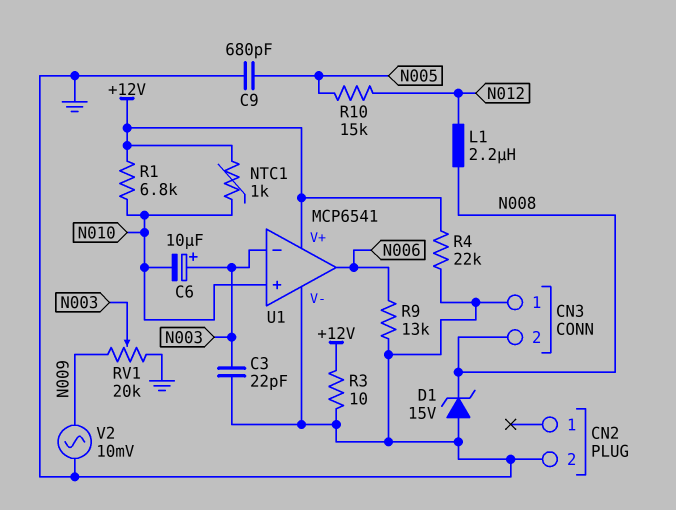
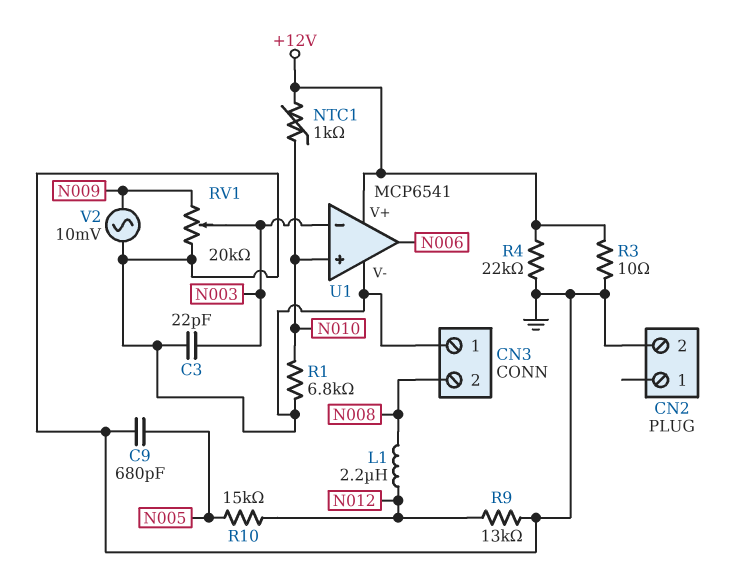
C6: 10uF (plus N003, minus N010) -> none
D1: zener 15V (A GND, K N008) -> none
R1: 6.8k (+12V, N010) -> 6.8k (GND, N010)
R9: 13k (GND, N006) -> 13k (GND, N012)

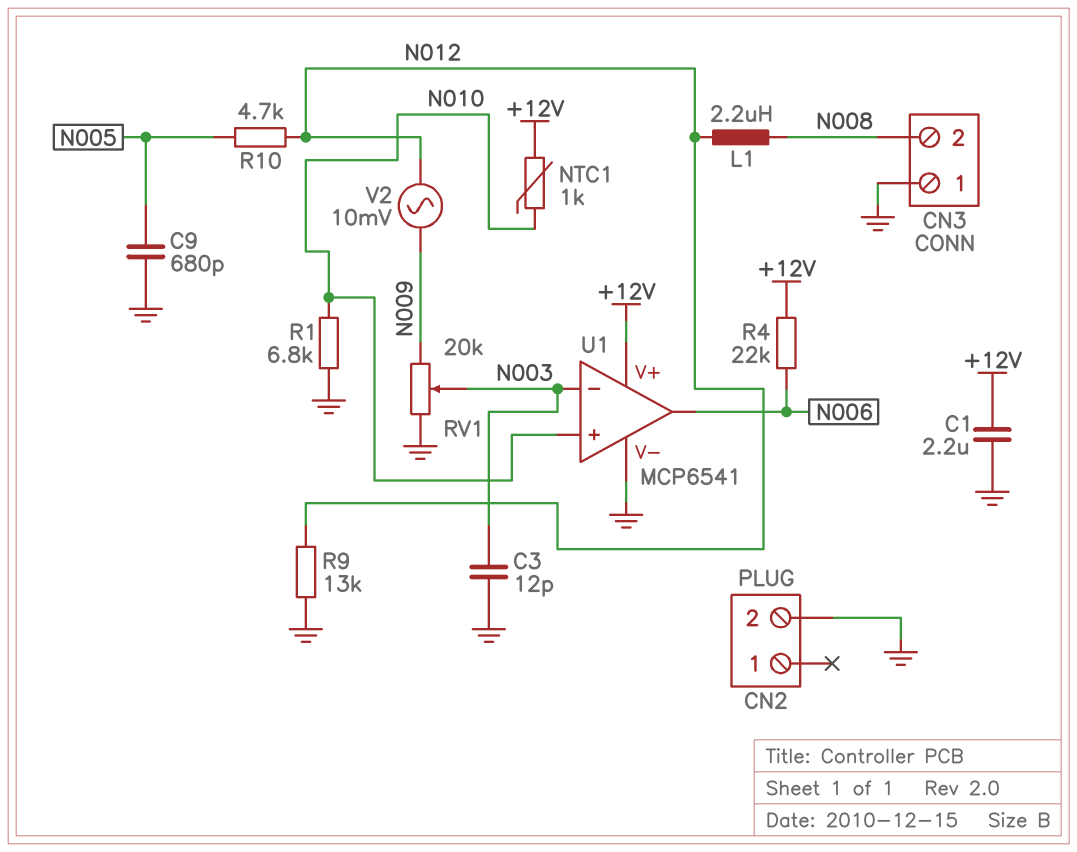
C1: none -> 2.2uF (+12V, GND)
C3: 22pF (GND, N003) -> 12pF (GND, N003)
R3: 10 (+12V, GND) -> none
R4: 22k (+12V, GND) -> 22k (+12V, N006)
R10: 15k (N005, N012) -> 4.7k (N005, N012)
V2: AC 10mV (GND, N009) -> AC 10mV (N009, N012)

